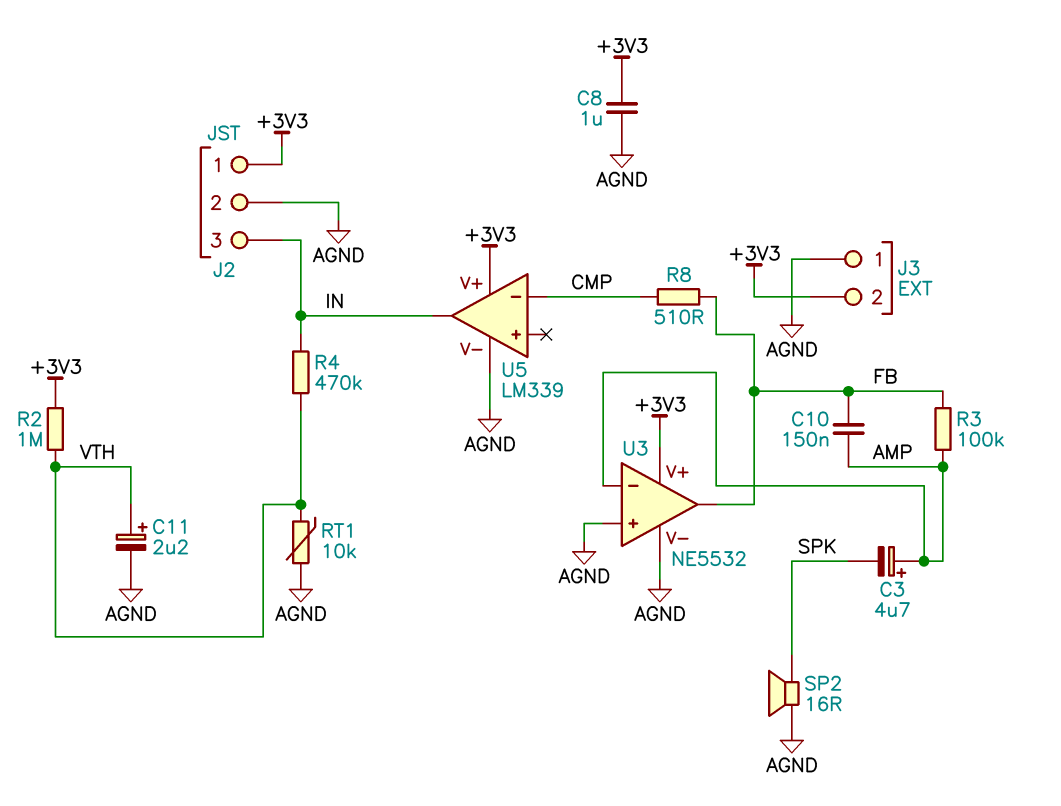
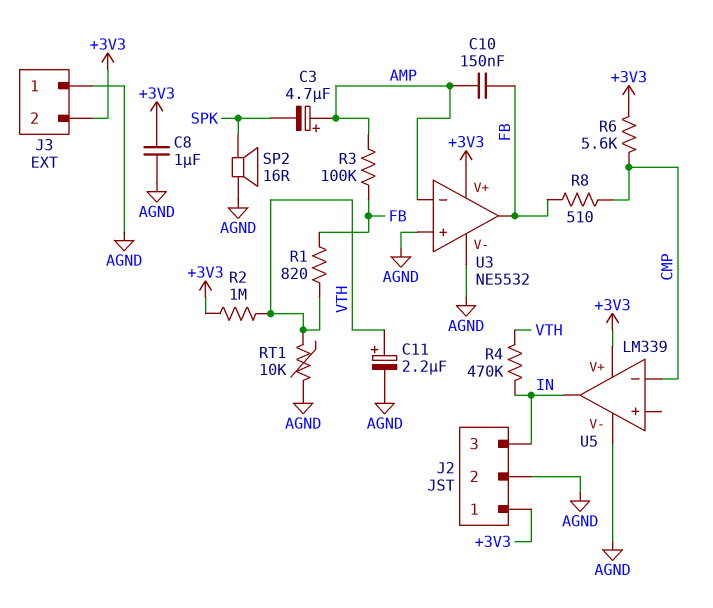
R1: none -> 820 (FB, VTH)
R6: none -> 5.6k (+3V3, CMP)

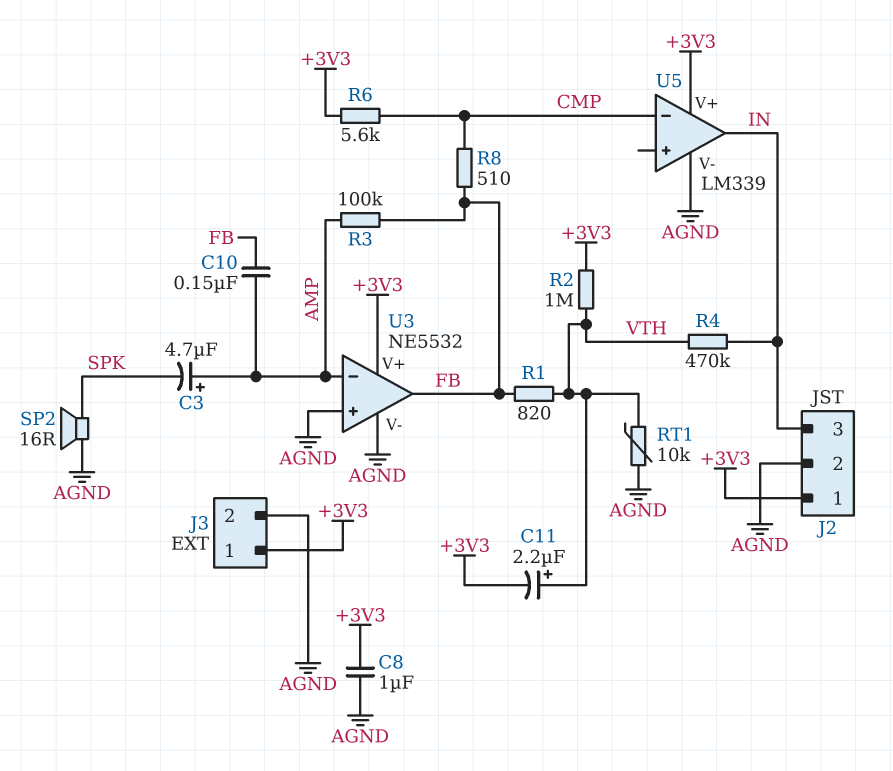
C11: 2.2uF (plus VTH, minus AGND) -> 2.2uF (plus VTH, minus +3V3)
J3 pin 1: AGND -> +3V3
J3 pin 2: +3V3 -> AGND

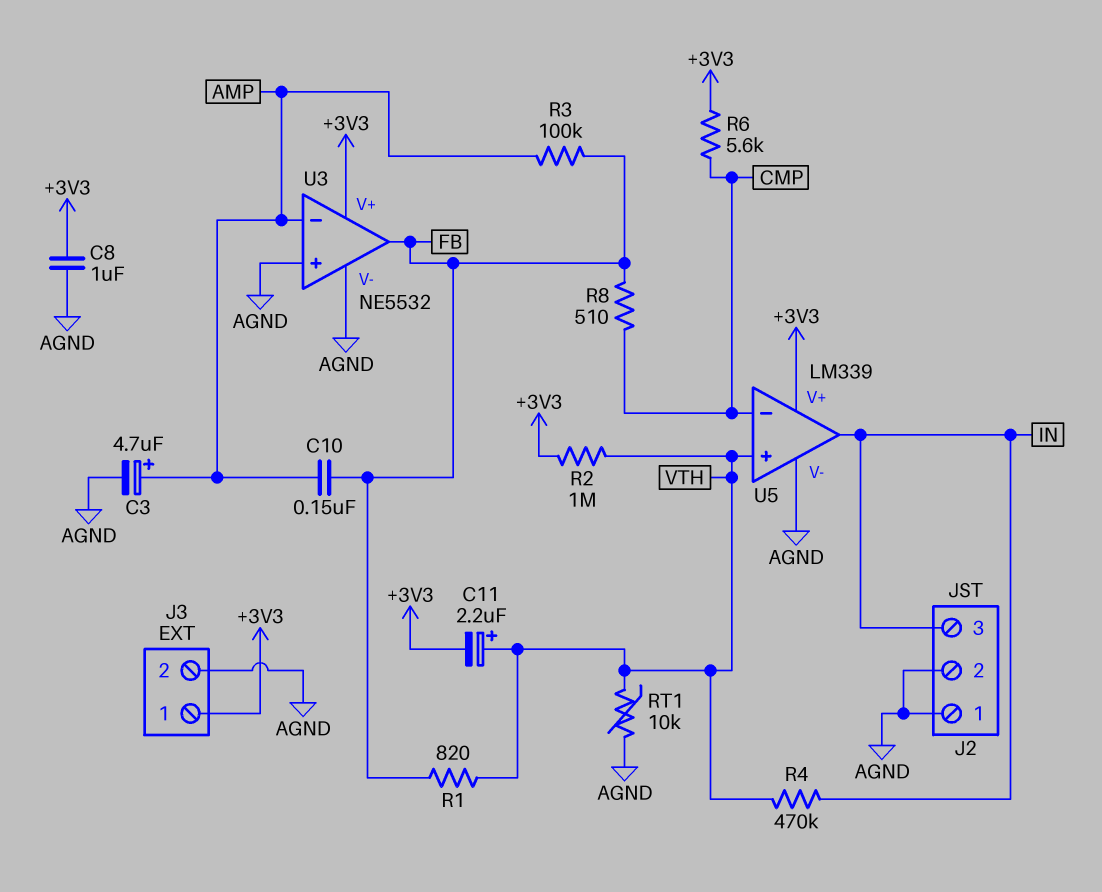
C3: 4.7uF (plus AMP, minus SPK) -> 4.7uF (plus AMP, minus AGND)
J2 pin 1: +3V3 -> AGND
SP2: speaker 16R (AGND, SPK) -> none
U5 pin in+: none -> VTH

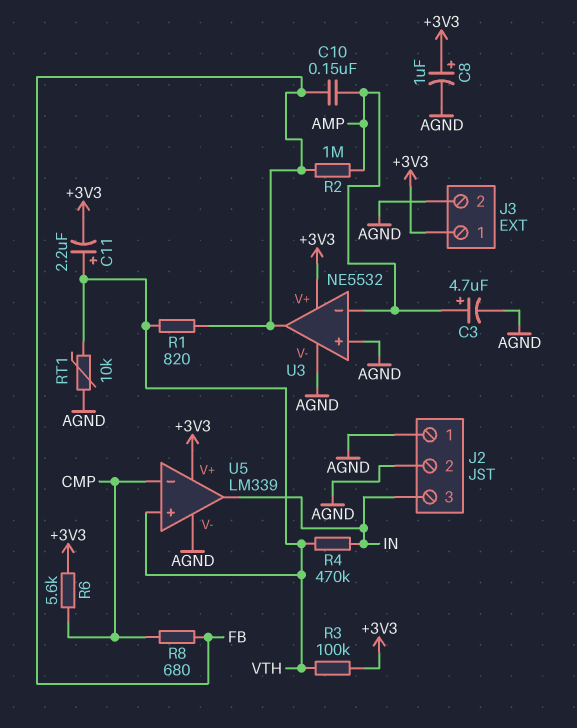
C8: 1uF (+3V3, AGND) -> 1uF (plus +3V3, minus AGND)
R2: 1M (+3V3, VTH) -> 1M (AMP, FB)
R3: 100k (AMP, FB) -> 100k (+3V3, VTH)
R8: 510 (CMP, FB) -> 680 (CMP, FB)

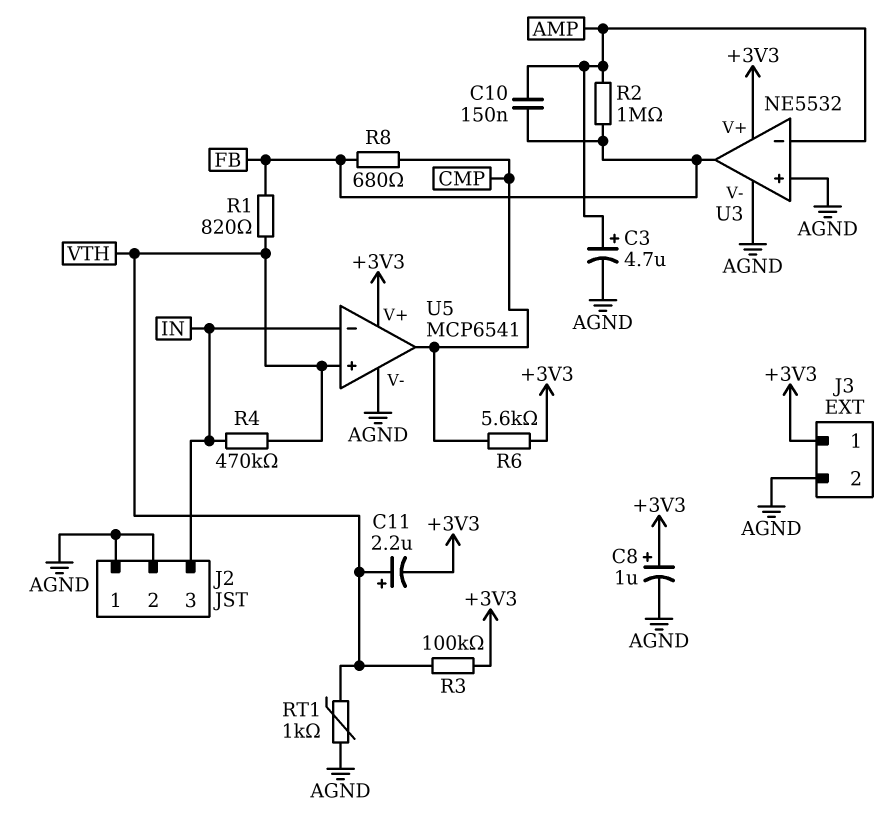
RT1: 10k (AGND, VTH) -> 1k (AGND, VTH)
U5: LM339 -> MCP6541
U5 pin in-: CMP -> IN
U5 pin out: IN -> CMP

